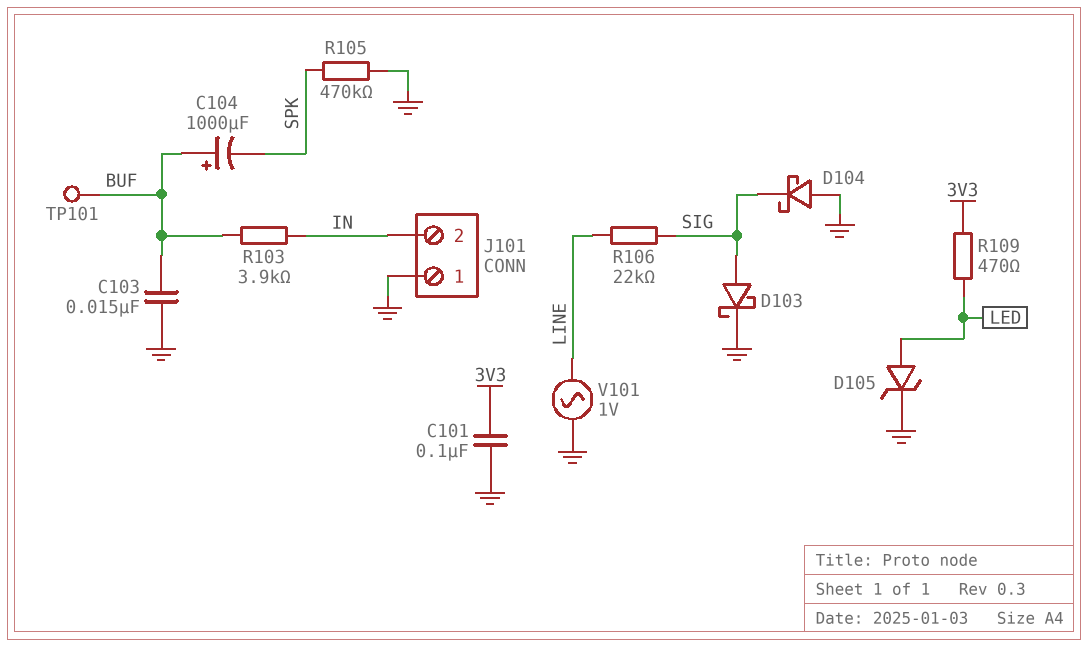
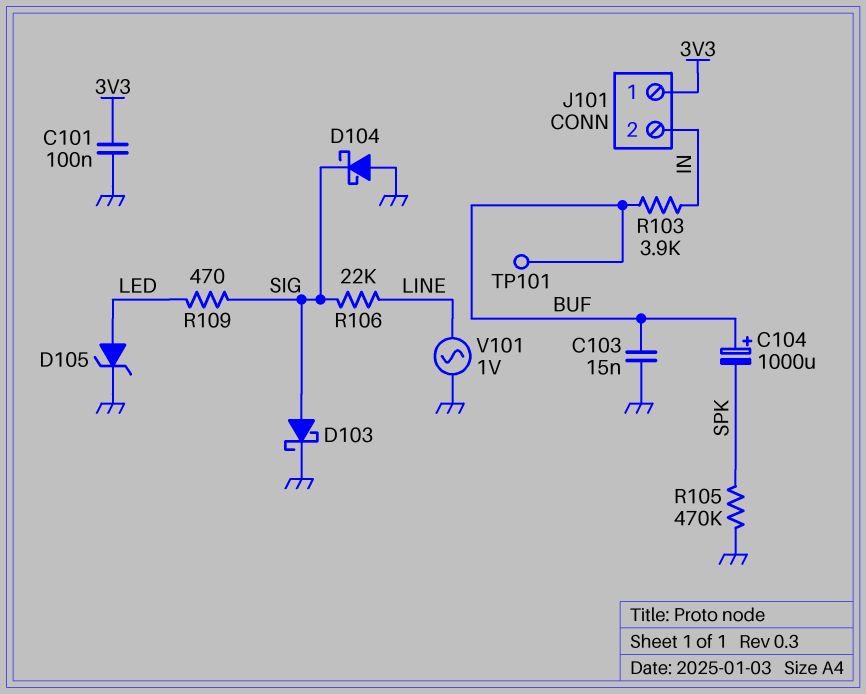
J101 pin 1: GND -> 3V3
R109: 470 (3V3, LED) -> 470 (LED, SIG)

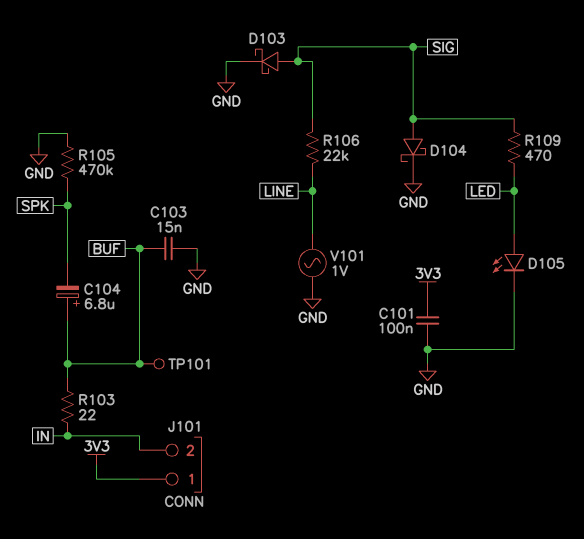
C104: 1000uF (plus BUF, minus SPK) -> 6.8uF (plus BUF, minus SPK)
D104: schottky (A GND, K SIG) -> schottky (A SIG, K GND)
D105: zener (A LED, K GND) -> LED (A LED, K GND)
R103: 3.9k (BUF, IN) -> 22 (BUF, IN)

